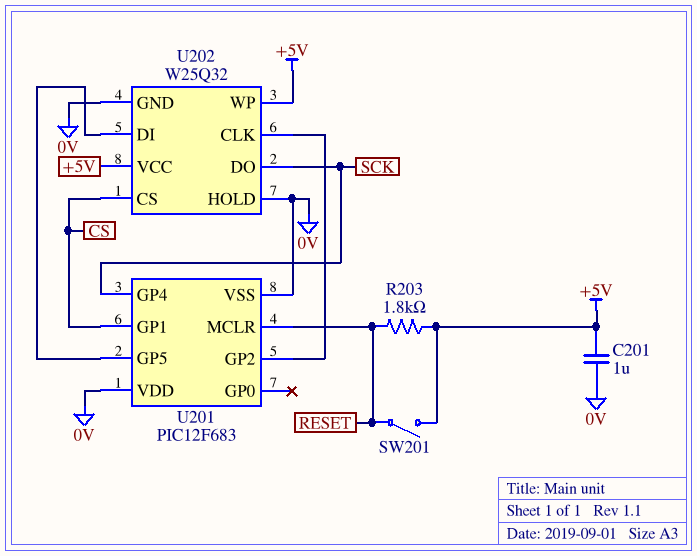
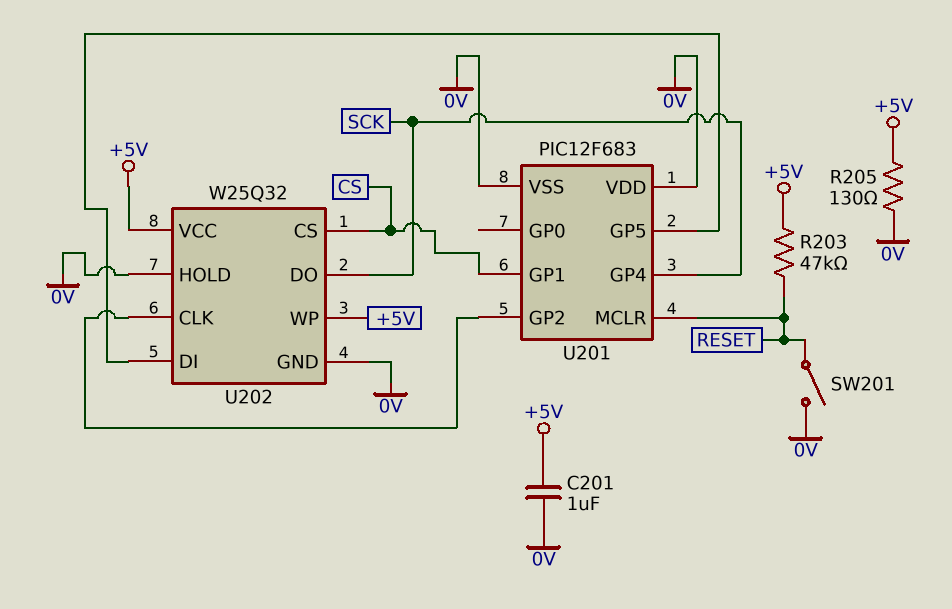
R203: 1.8k (+5V, RESET) -> 47k (+5V, RESET)
R205: none -> 130 (+5V, 0V)
SW201: switch (+5V, RESET) -> switch (0V, RESET)

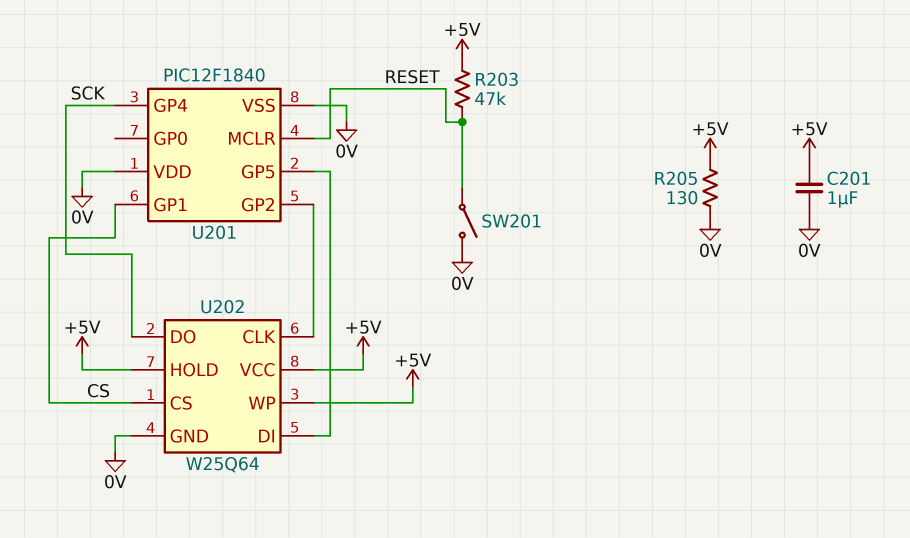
U201: PIC12F683 -> PIC12F1840
U202: W25Q32 -> W25Q64
U202 pin HOLD: 0V -> +5V

